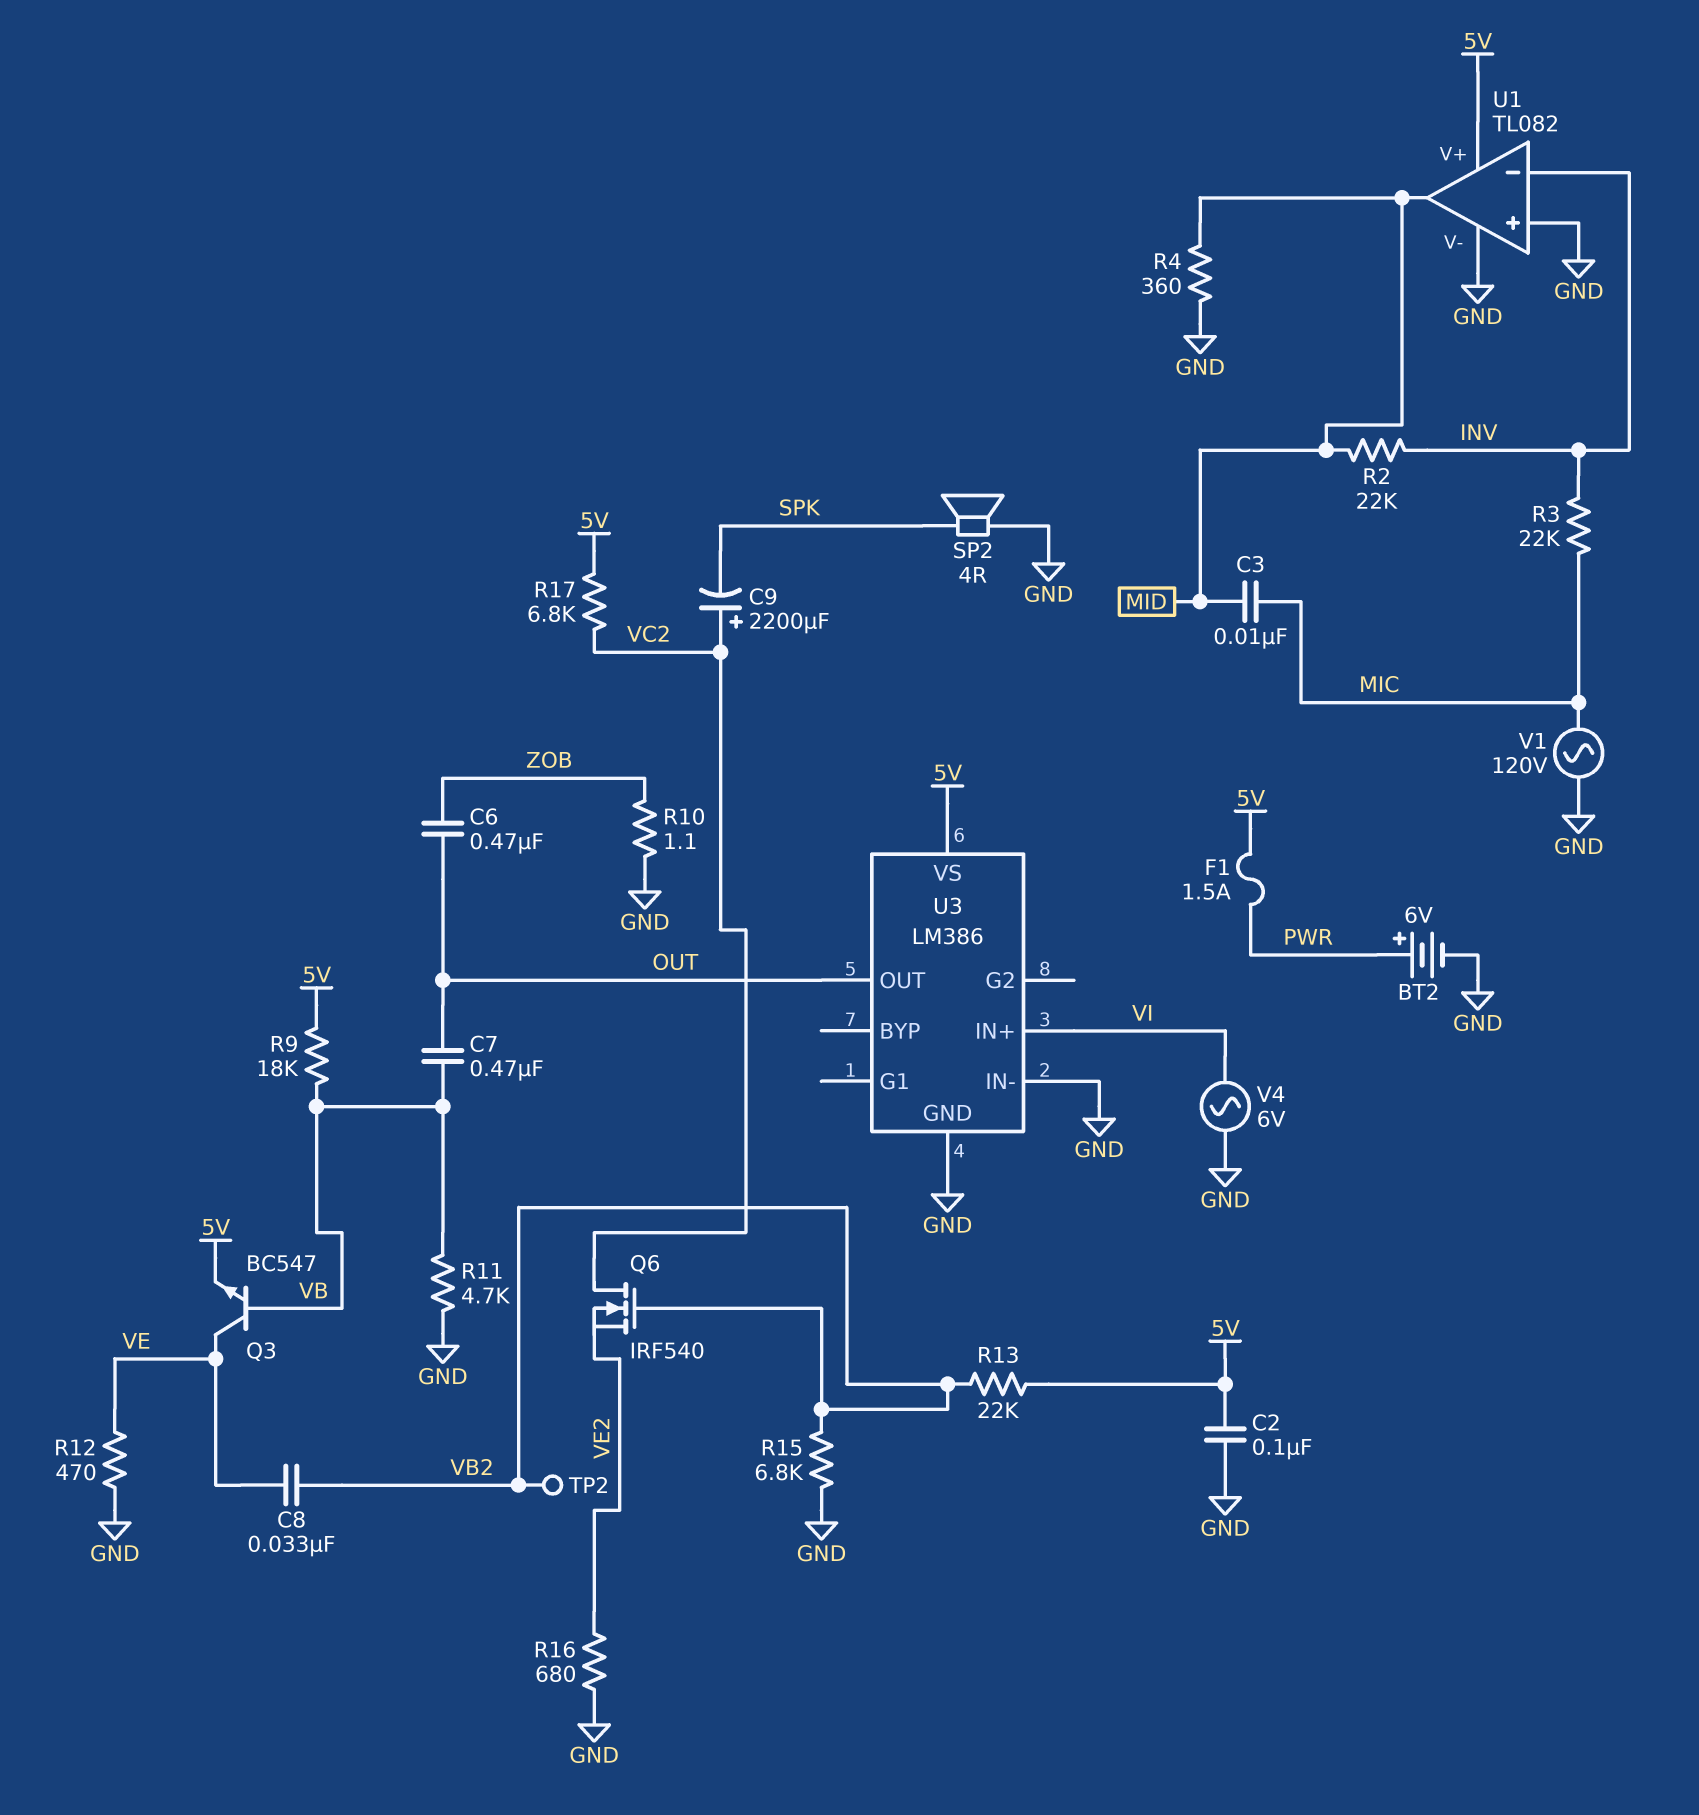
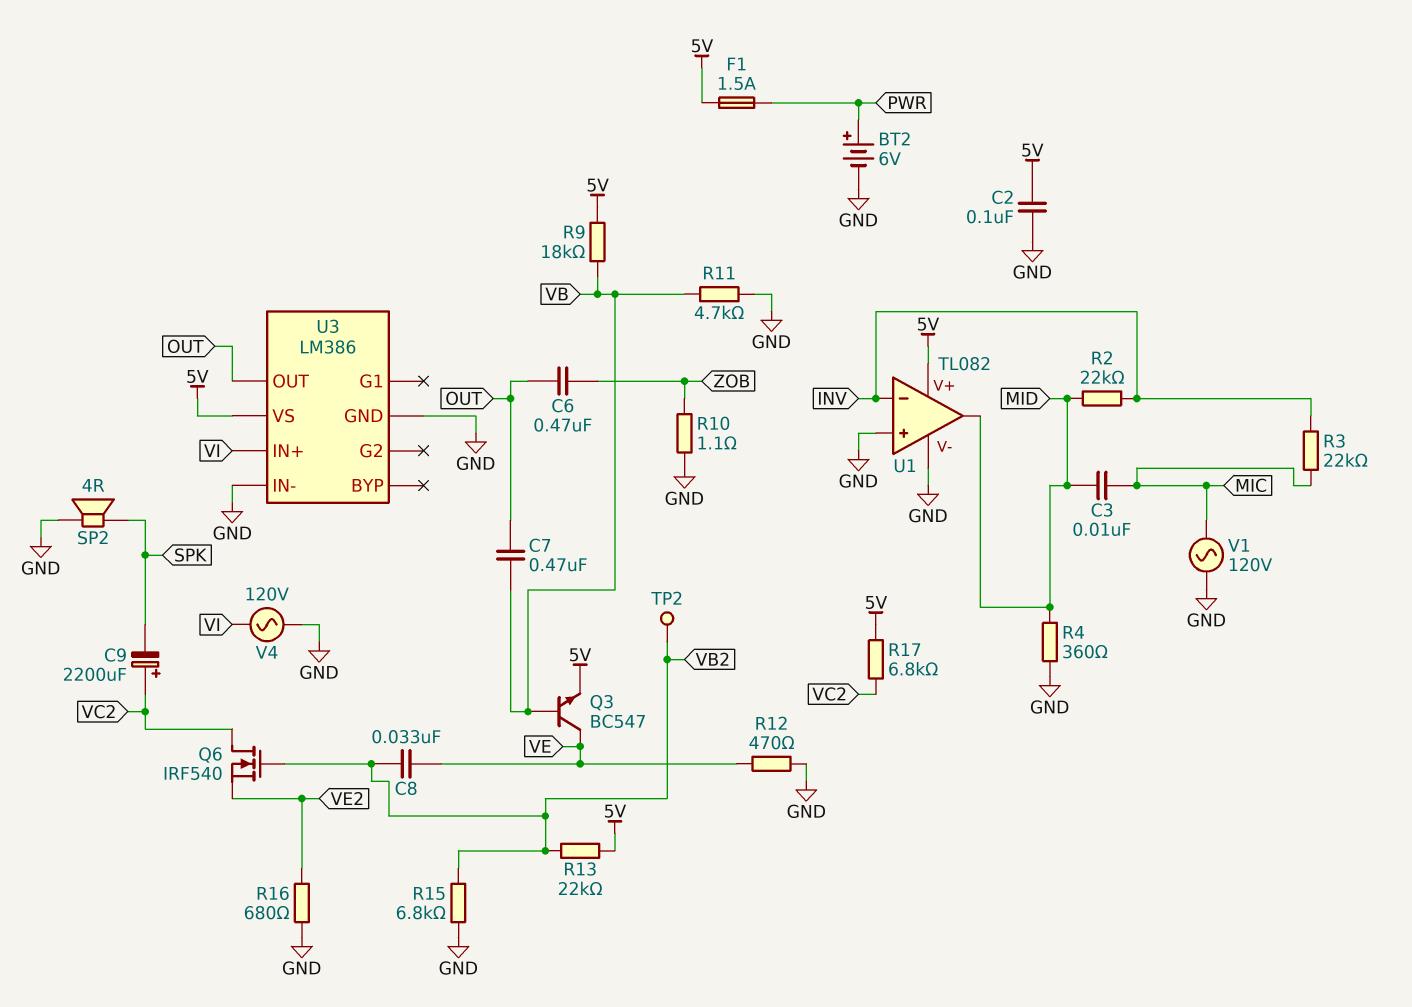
V4: AC 6V (GND, VI) -> AC 120V (GND, VI)

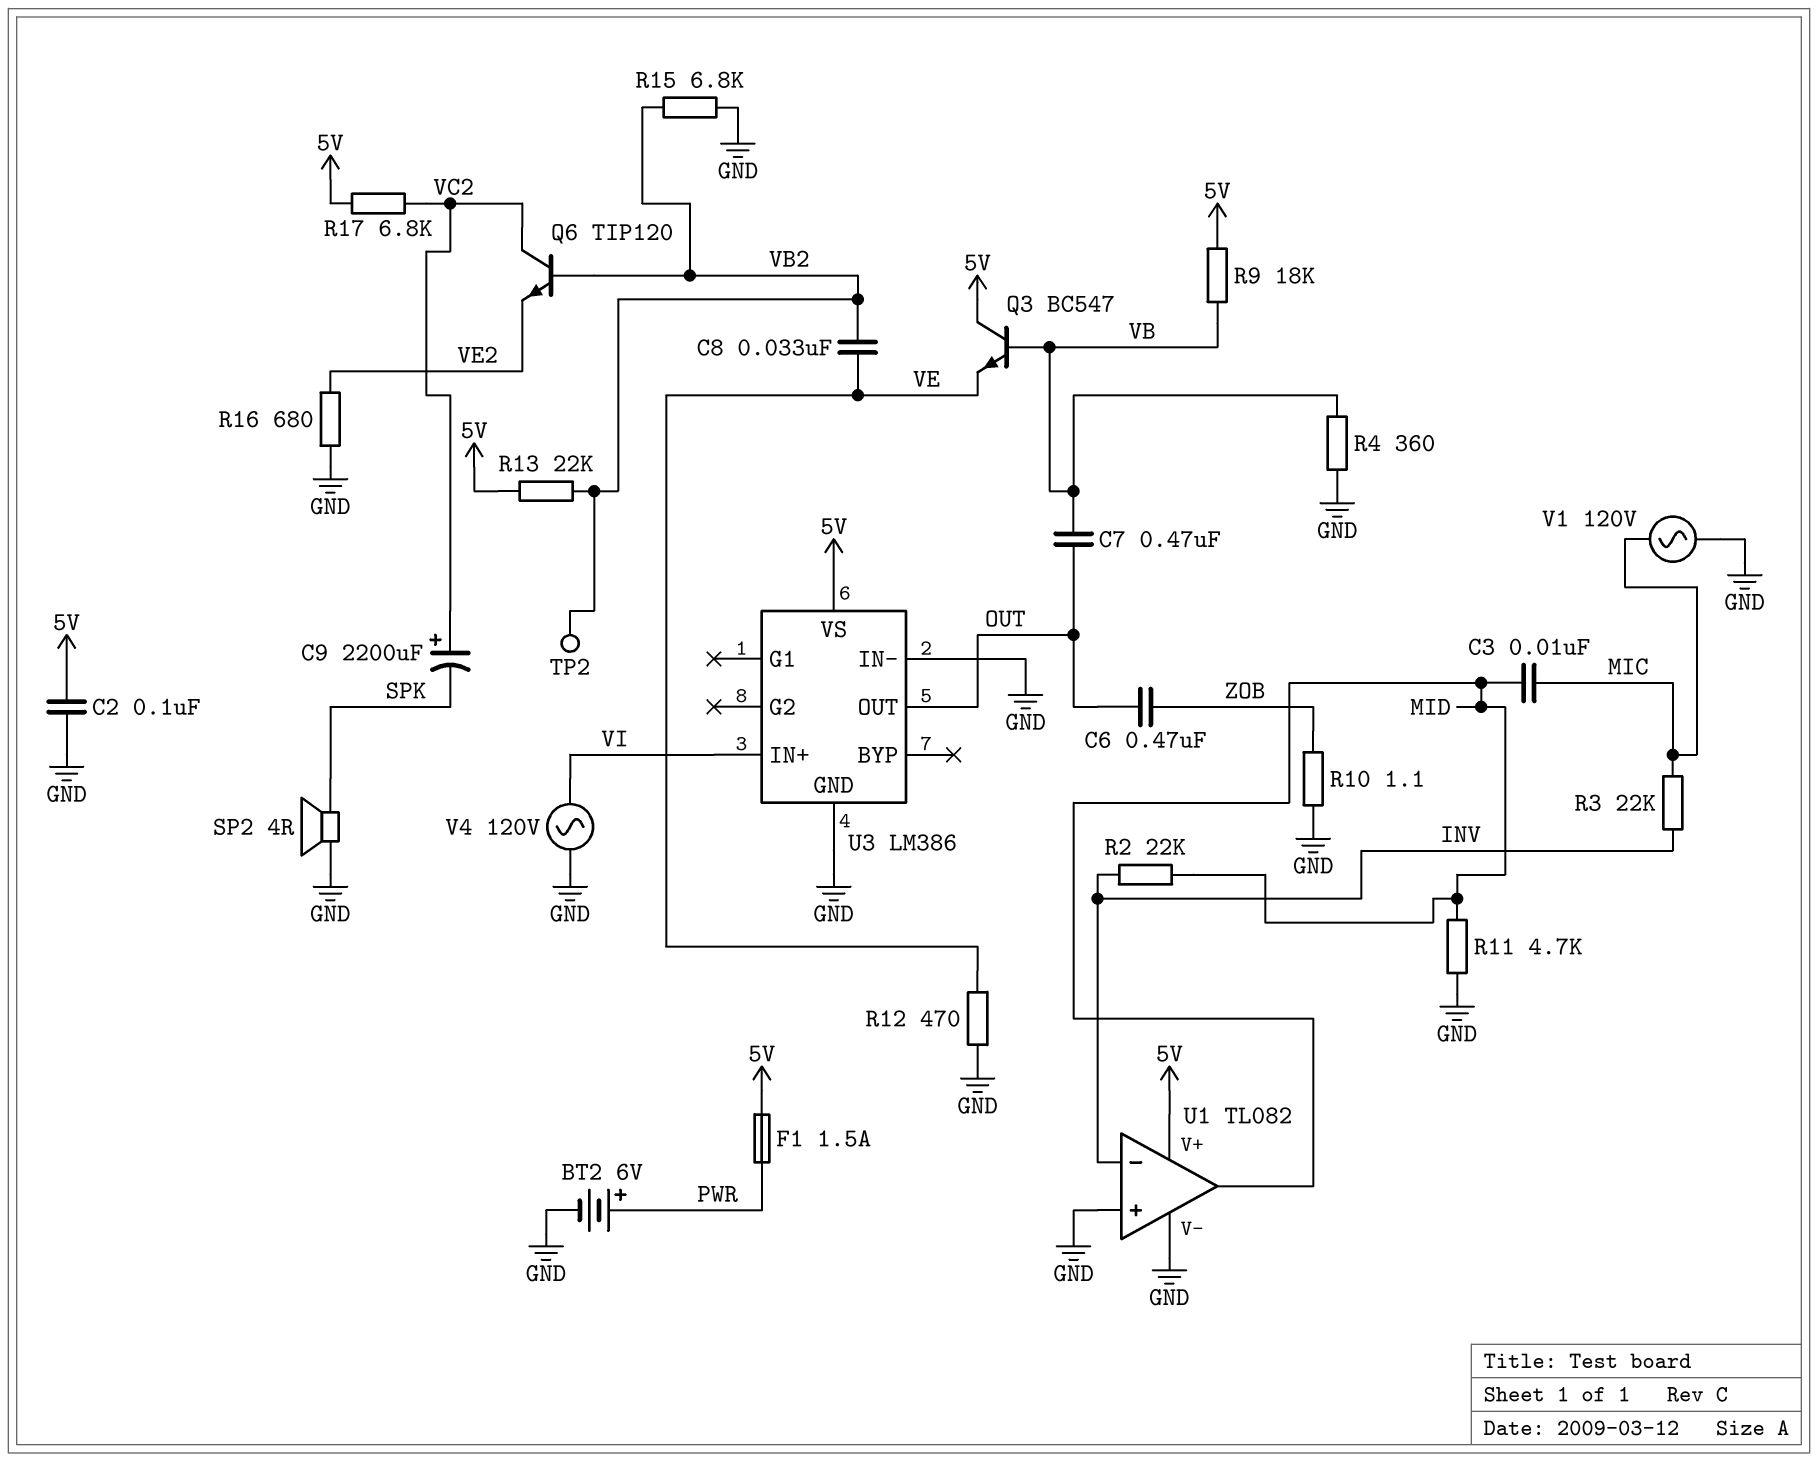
Q3: NPN BC547 (B VB, C VE, E 5V) -> NPN BC547 (B VB, C 5V, E VE)
Q6: NMOS IRF540 (G VB2, D VC2, S VE2) -> NPN TIP120 (B VB2, C VC2, E VE2)
R4: 360 (GND, MID) -> 360 (GND, VB)
R11: 4.7k (GND, VB) -> 4.7k (GND, MID)

